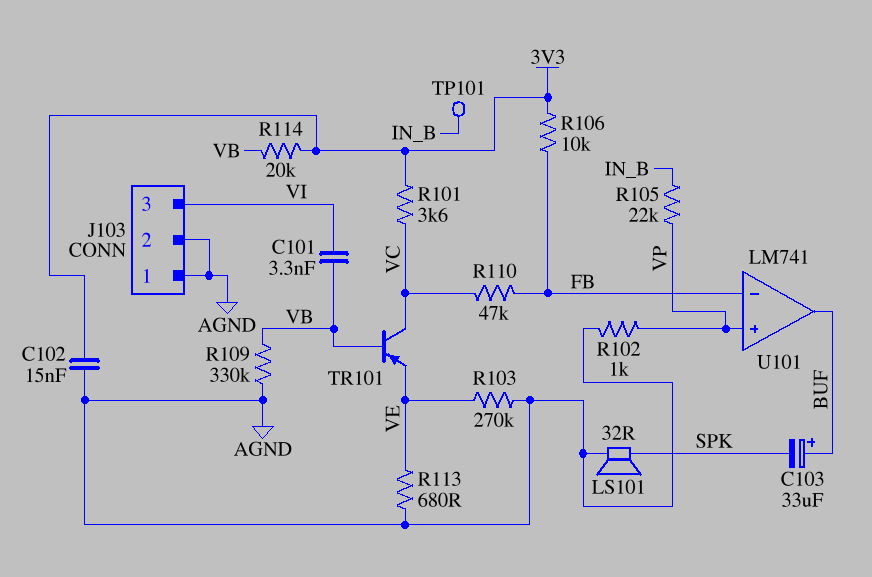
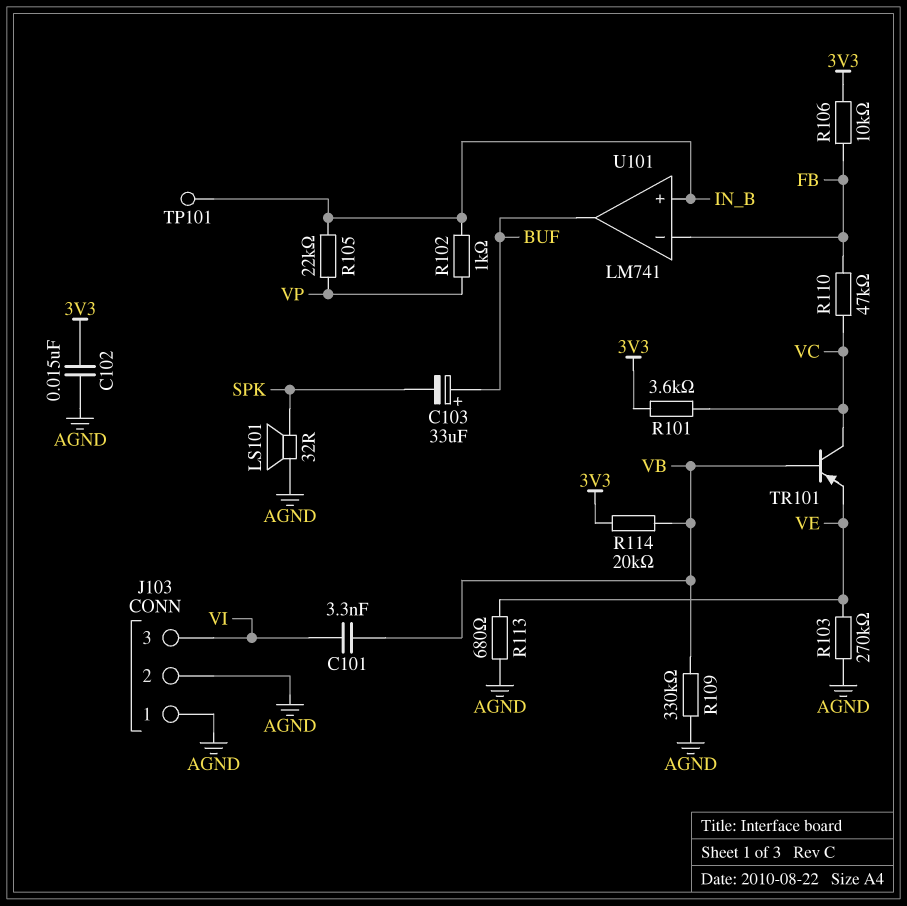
R102: 1k (AGND, VP) -> 1k (IN_B, VP)
U101 pin in+: VP -> IN_B

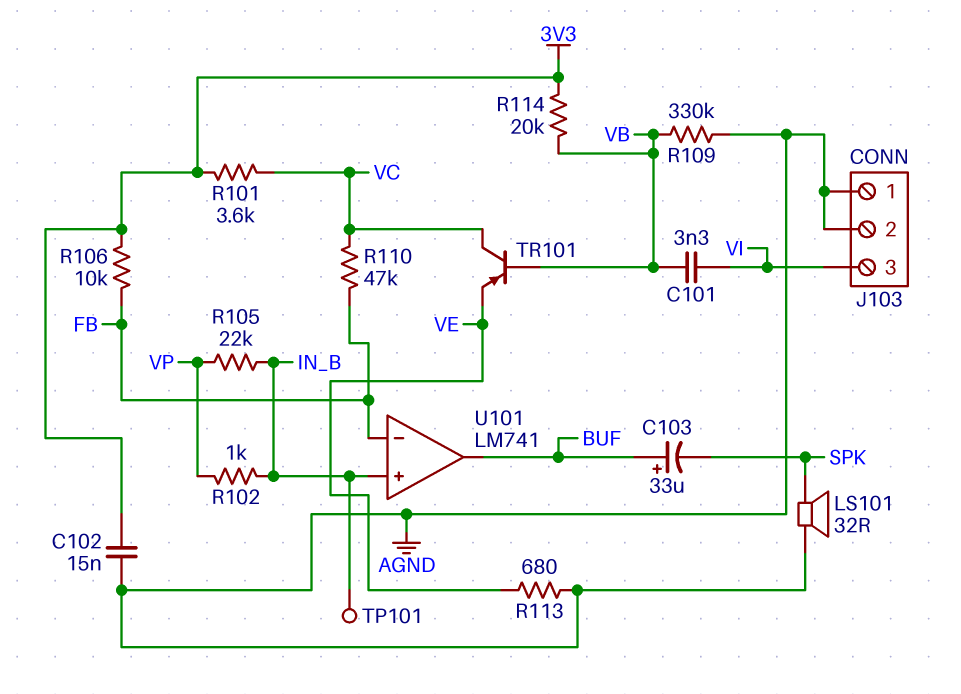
R103: 270k (AGND, VE) -> none

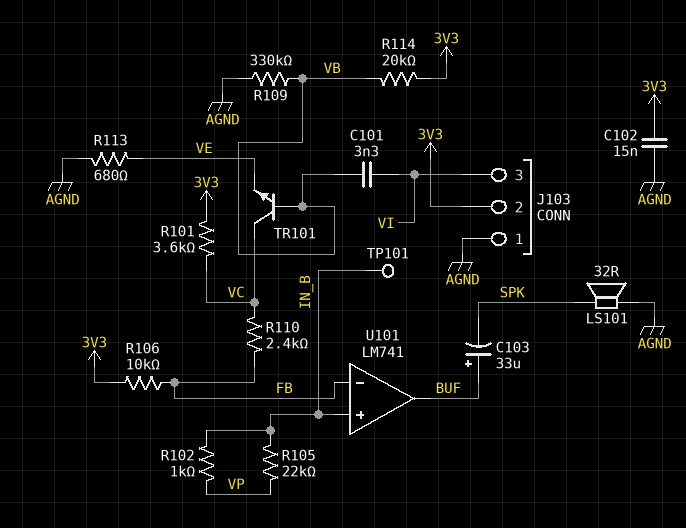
J103 pin 2: AGND -> 3V3
R110: 47k (FB, VC) -> 2.4k (FB, VC)
TR101: PNP (B VB, C VC, E VE) -> NPN (B VB, C VC, E VE)

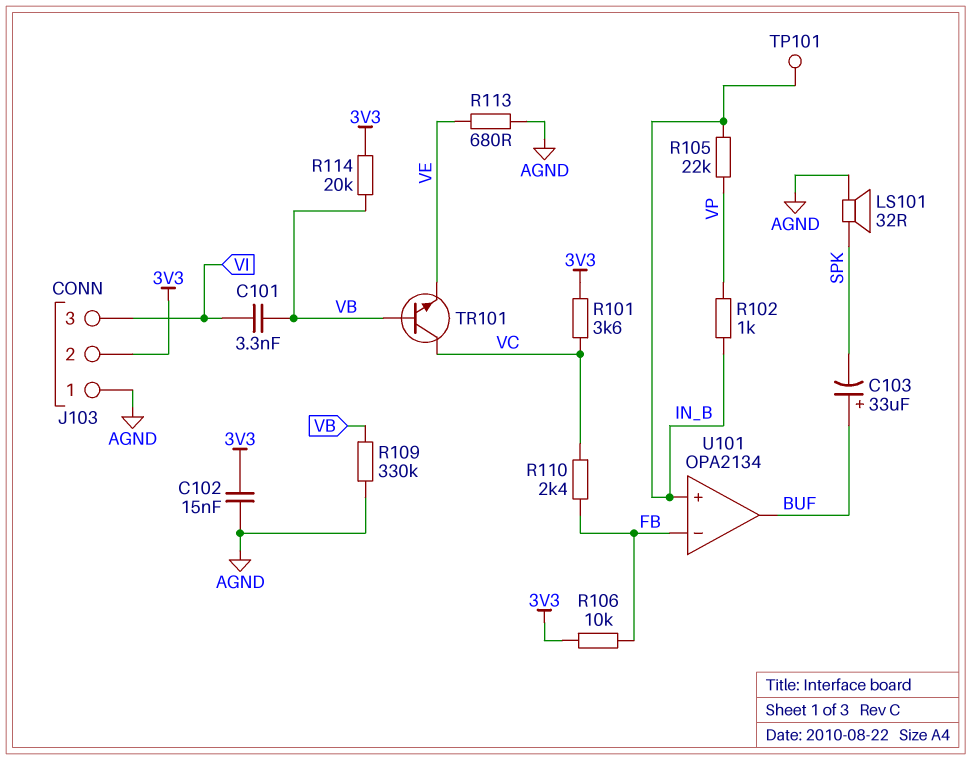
U101: LM741 -> OPA2134

